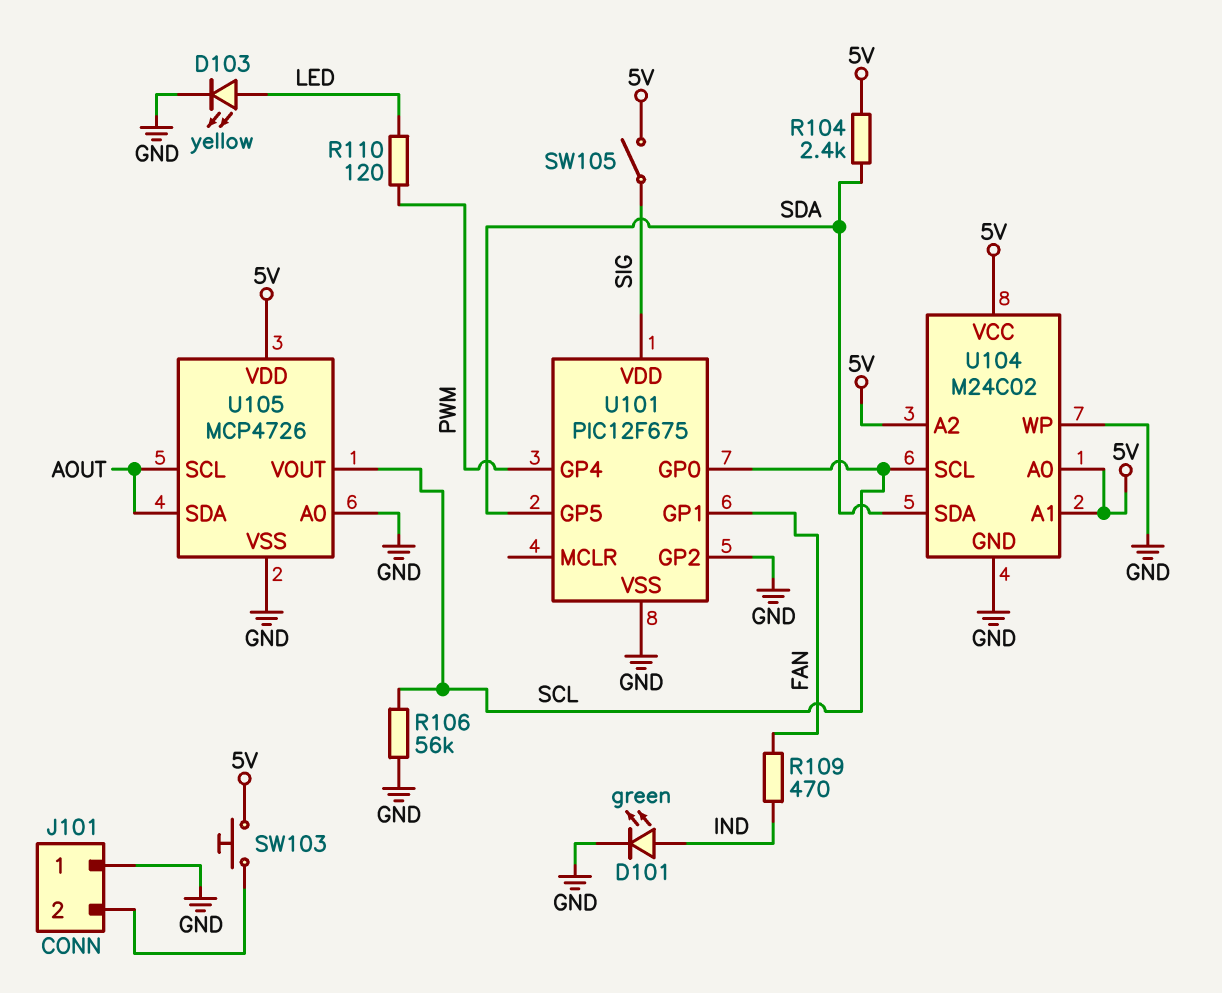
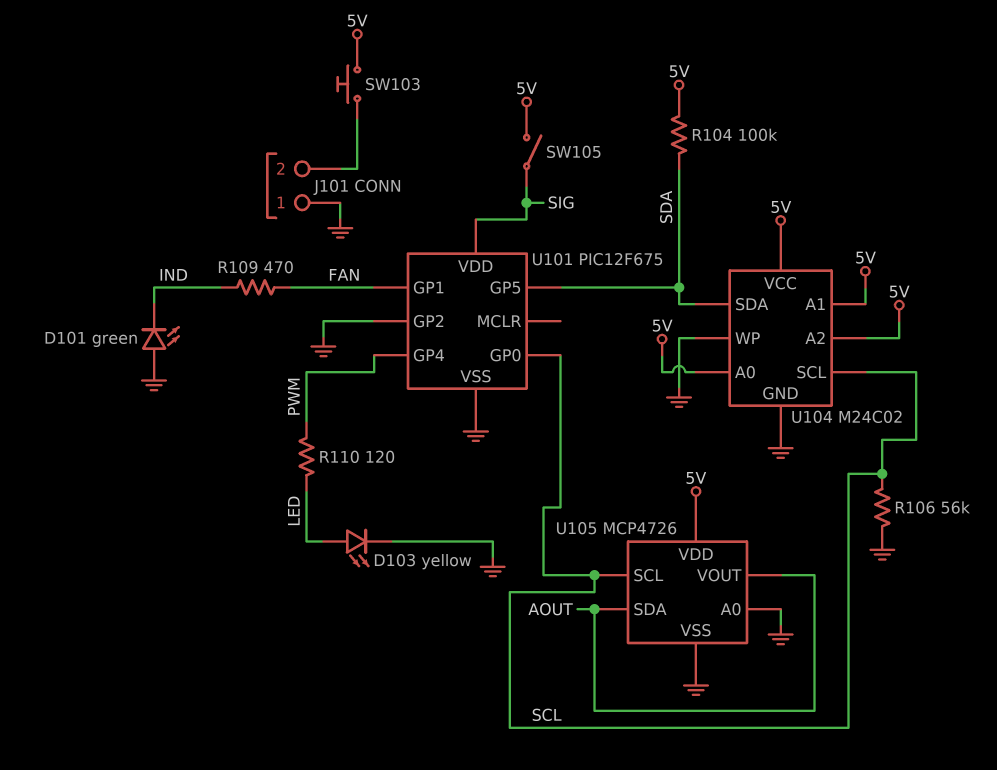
D101: LED green (A IND, K GND) -> LED green (A GND, K IND)
R104: 2.4k (5V, SDA) -> 100k (5V, SDA)
U105 pin SCL: AOUT -> SCL
U105 pin VOUT: SCL -> AOUT

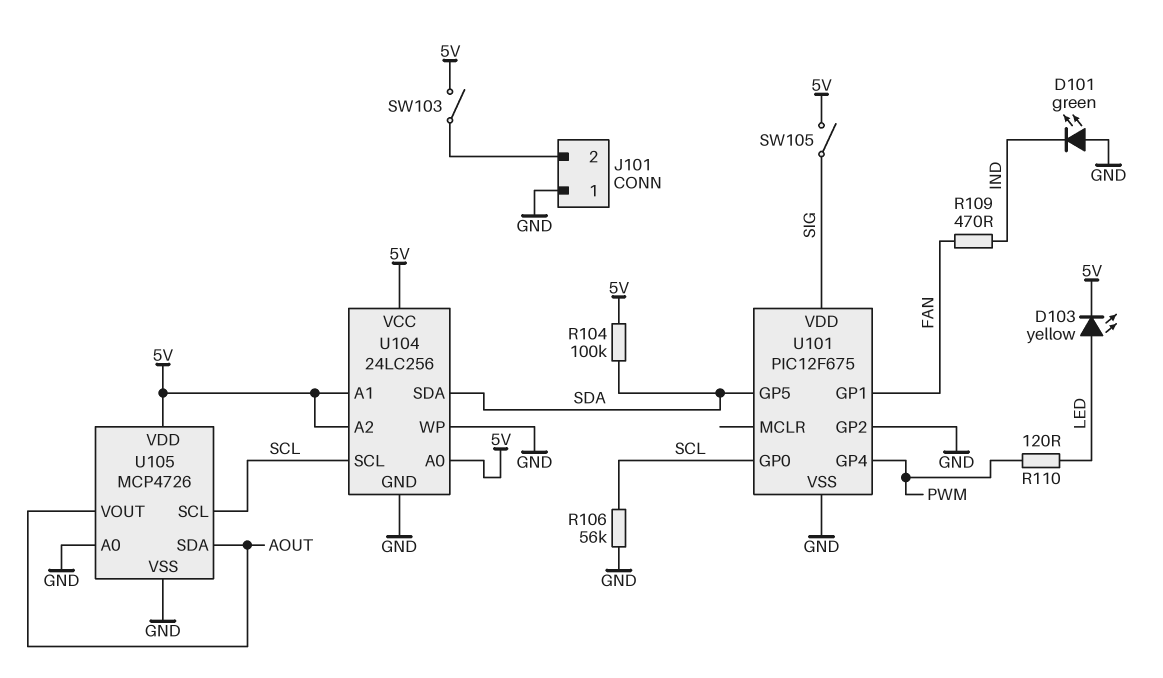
D103: LED yellow (A LED, K GND) -> LED yellow (A LED, K 5V)
SW103: button (5V, J101/2) -> switch (5V, J101/2)
U104: M24C02 -> 24LC256

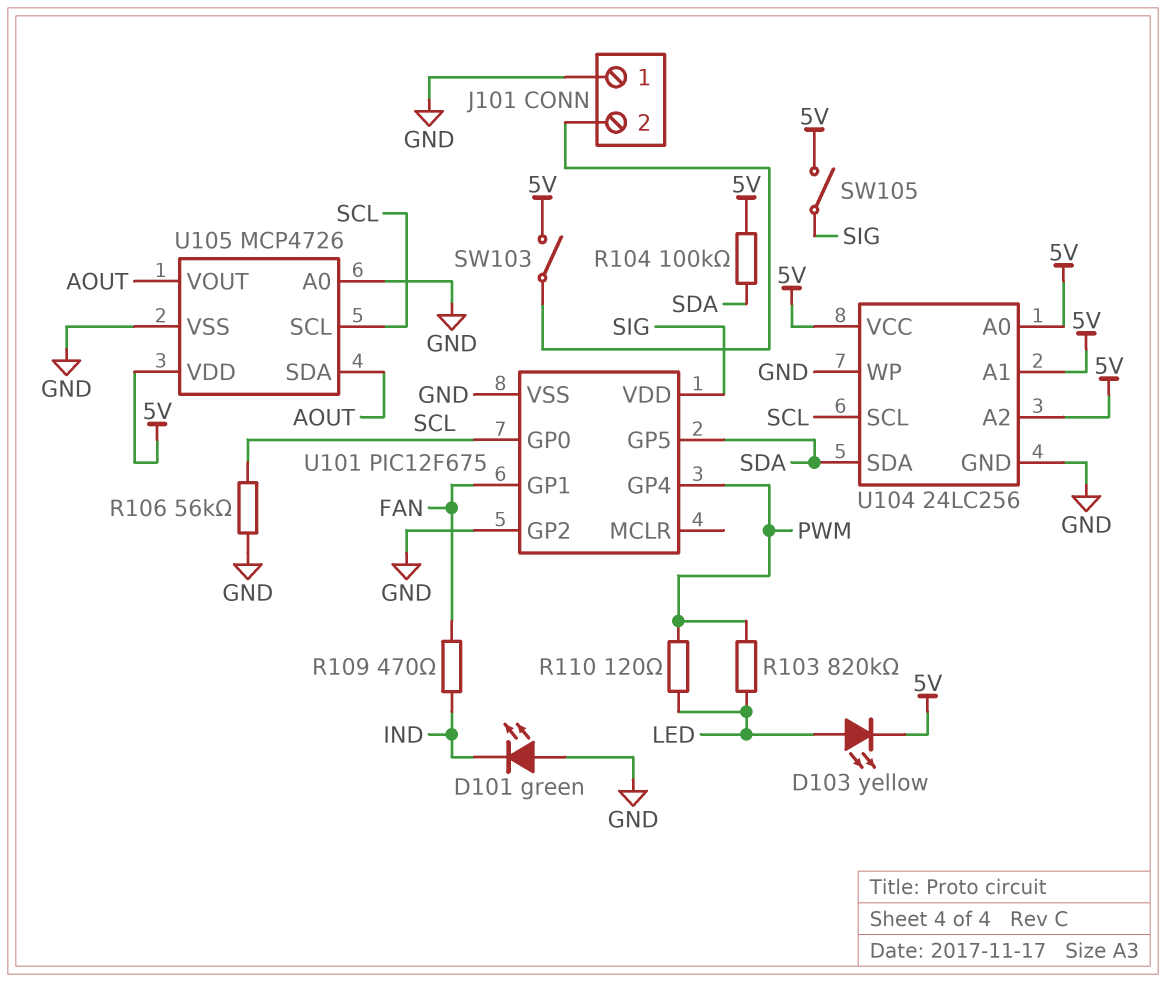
R103: none -> 820k (LED, PWM)

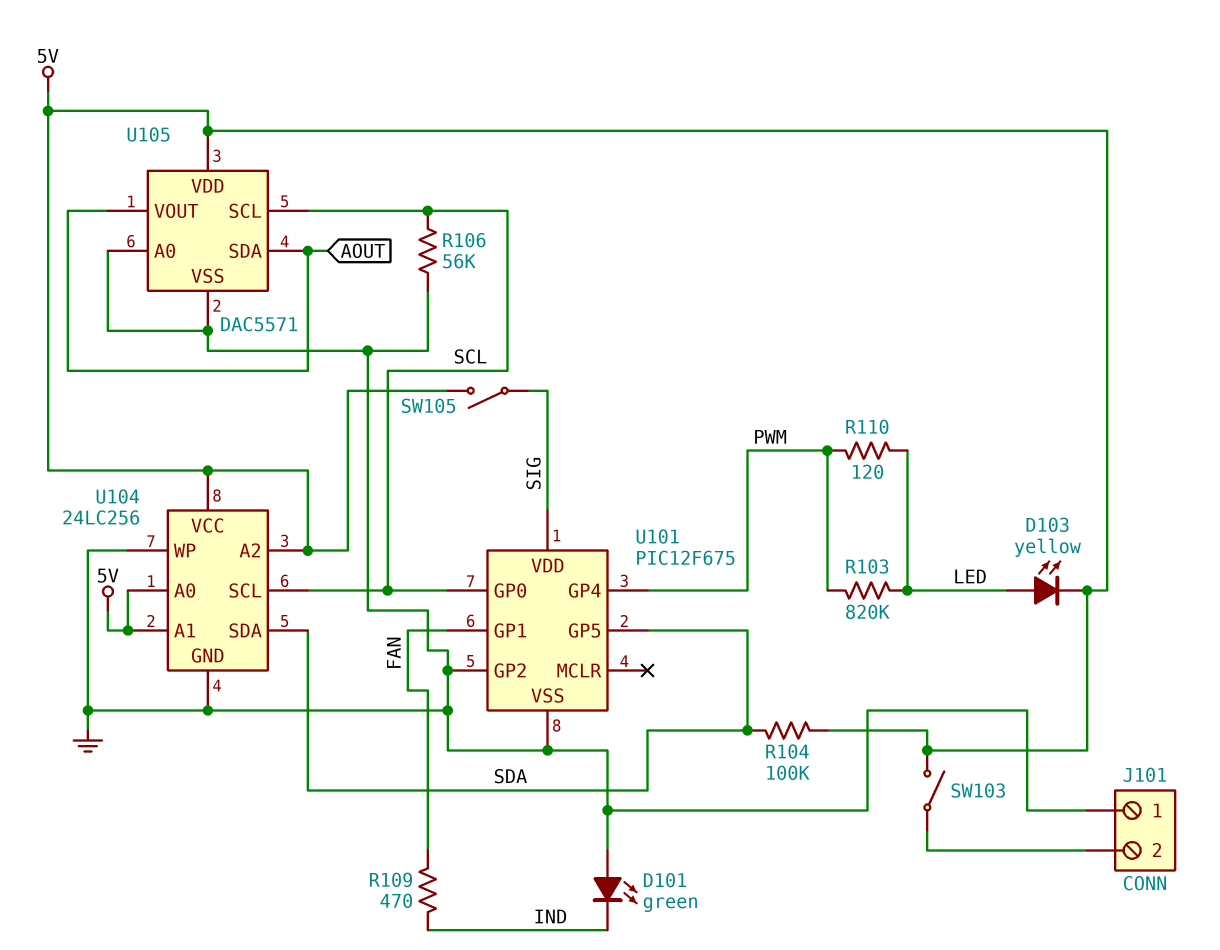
U105: MCP4726 -> DAC5571

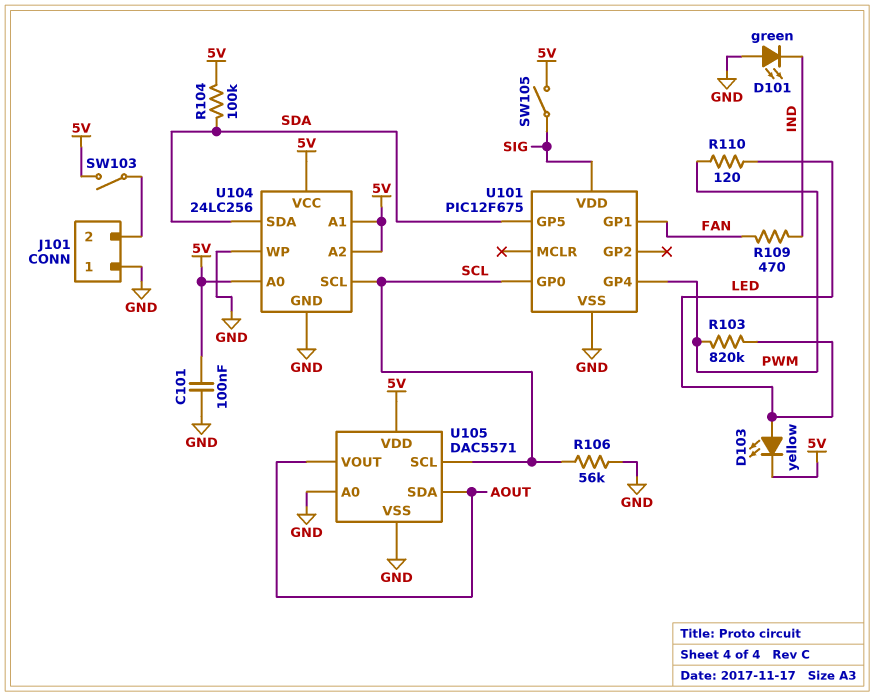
C101: none -> 100nF (5V, GND)
U101 pin GP2: GND -> none

